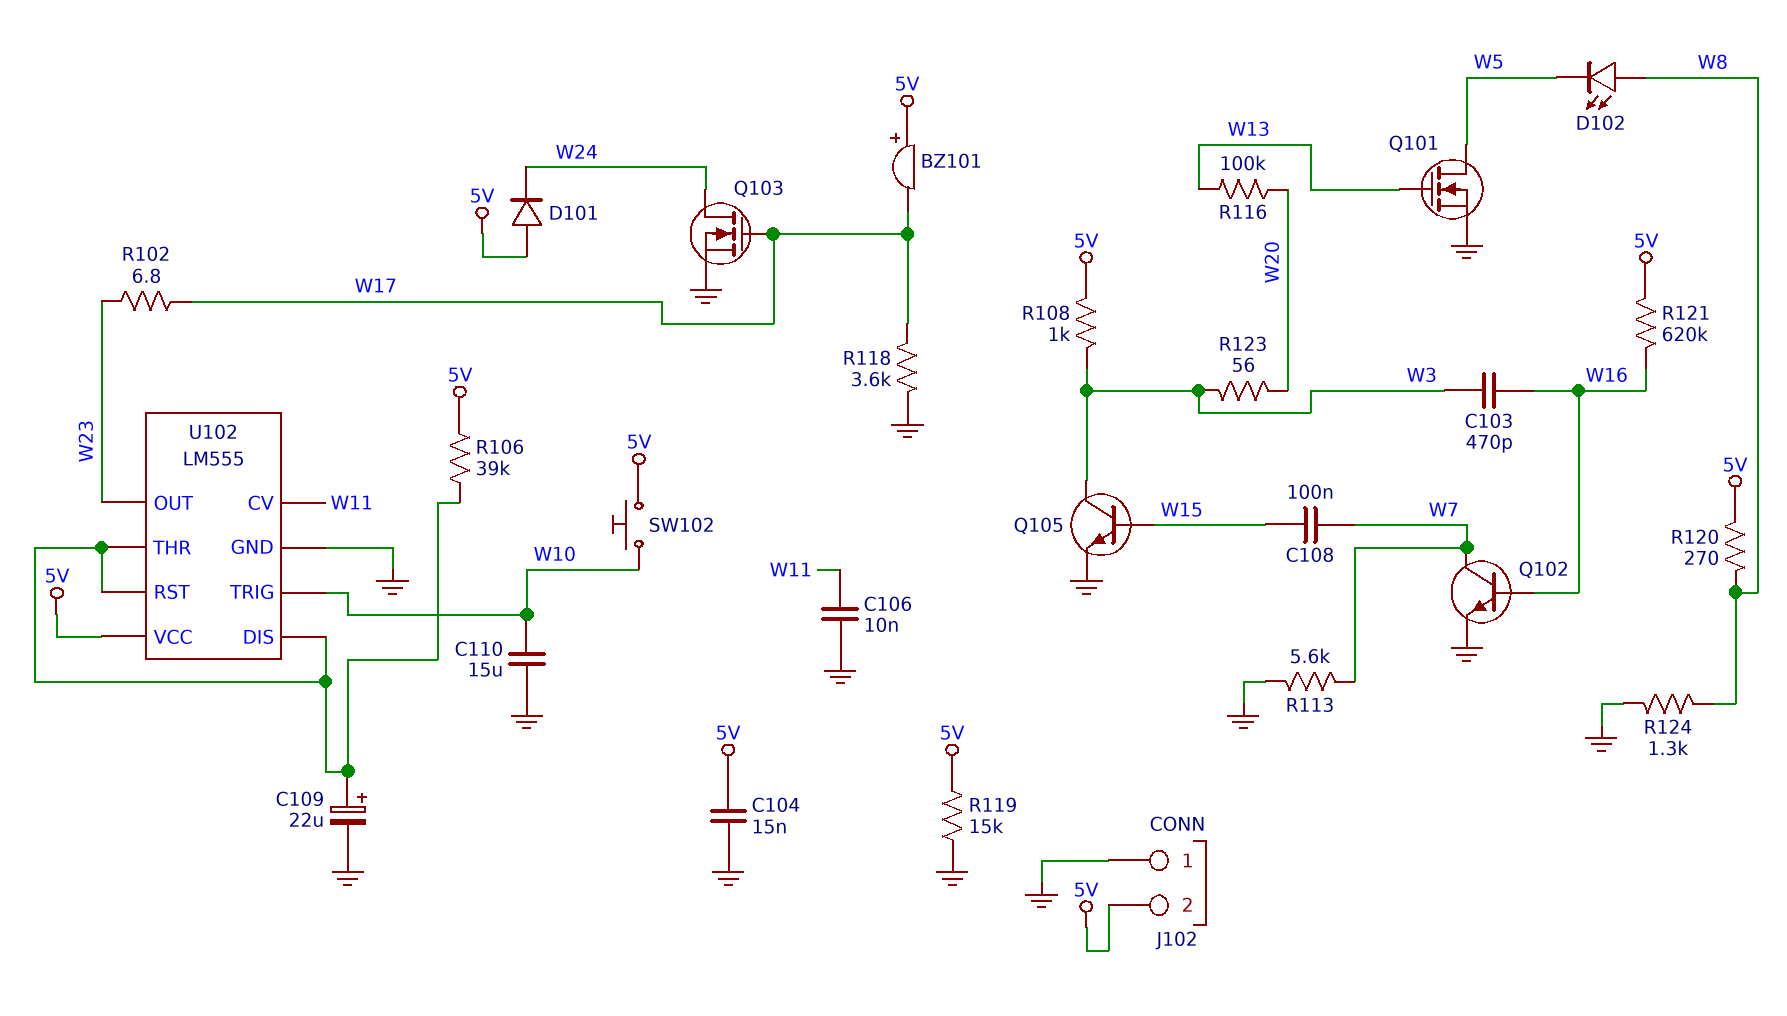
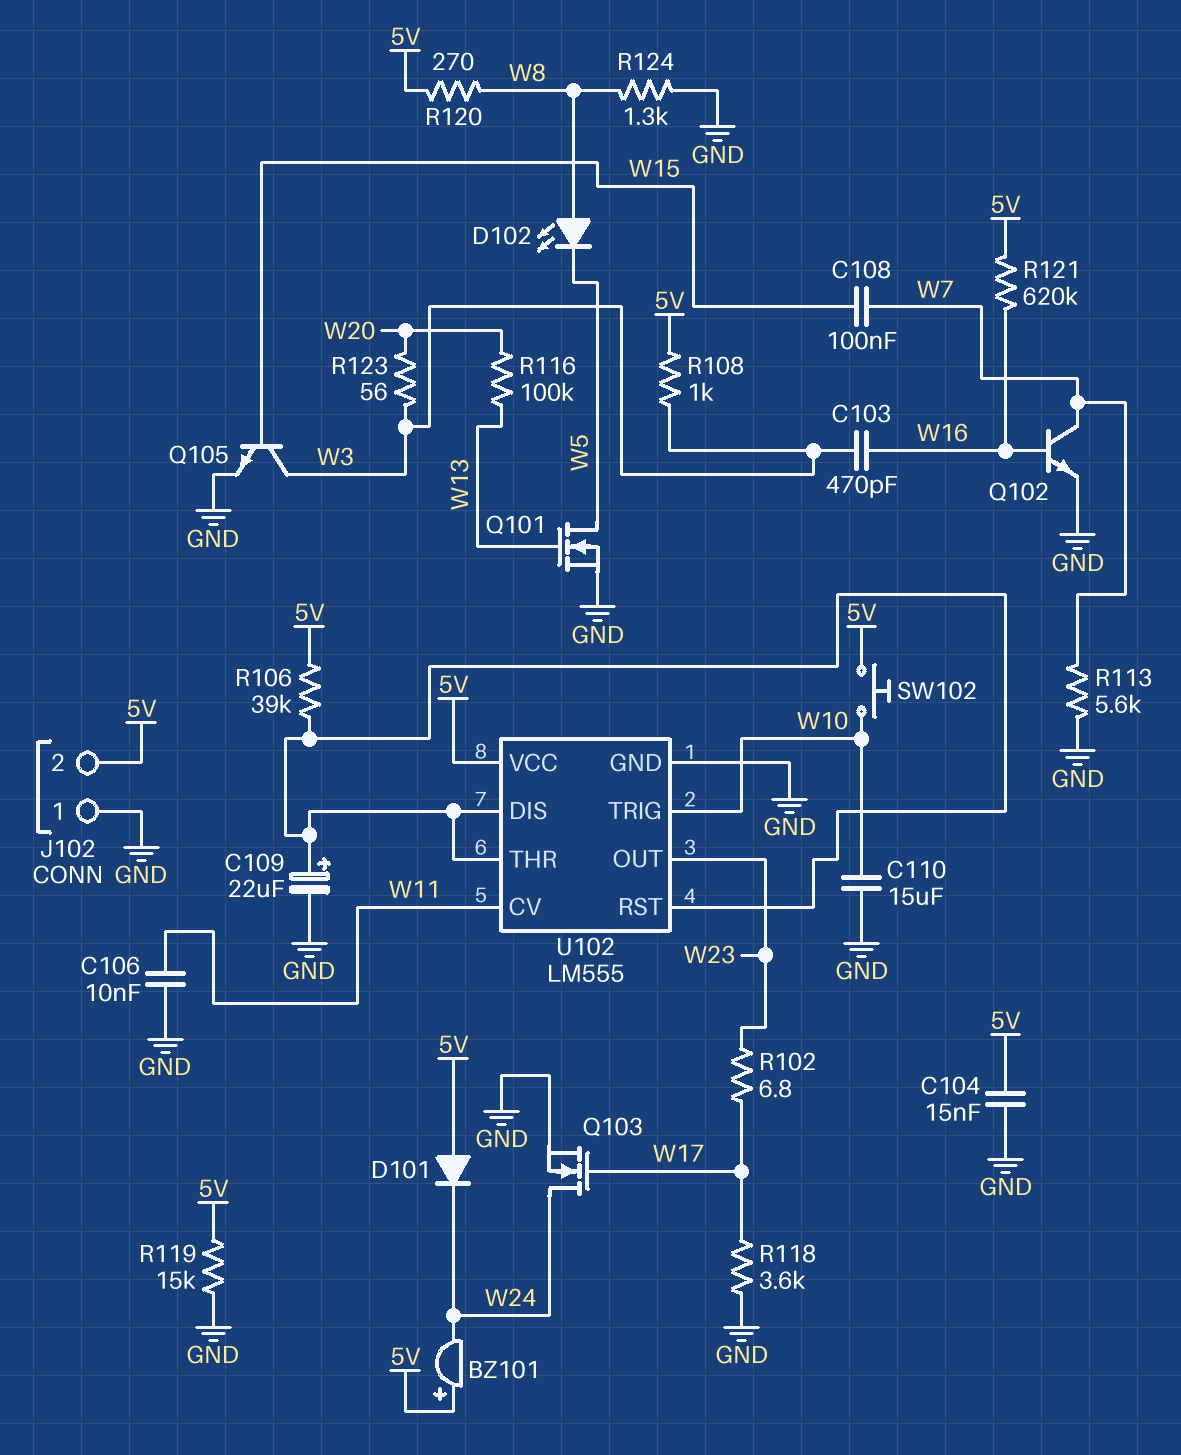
BZ101: buzzer (plus 5V, minus W17) -> buzzer (plus 5V, minus W24)

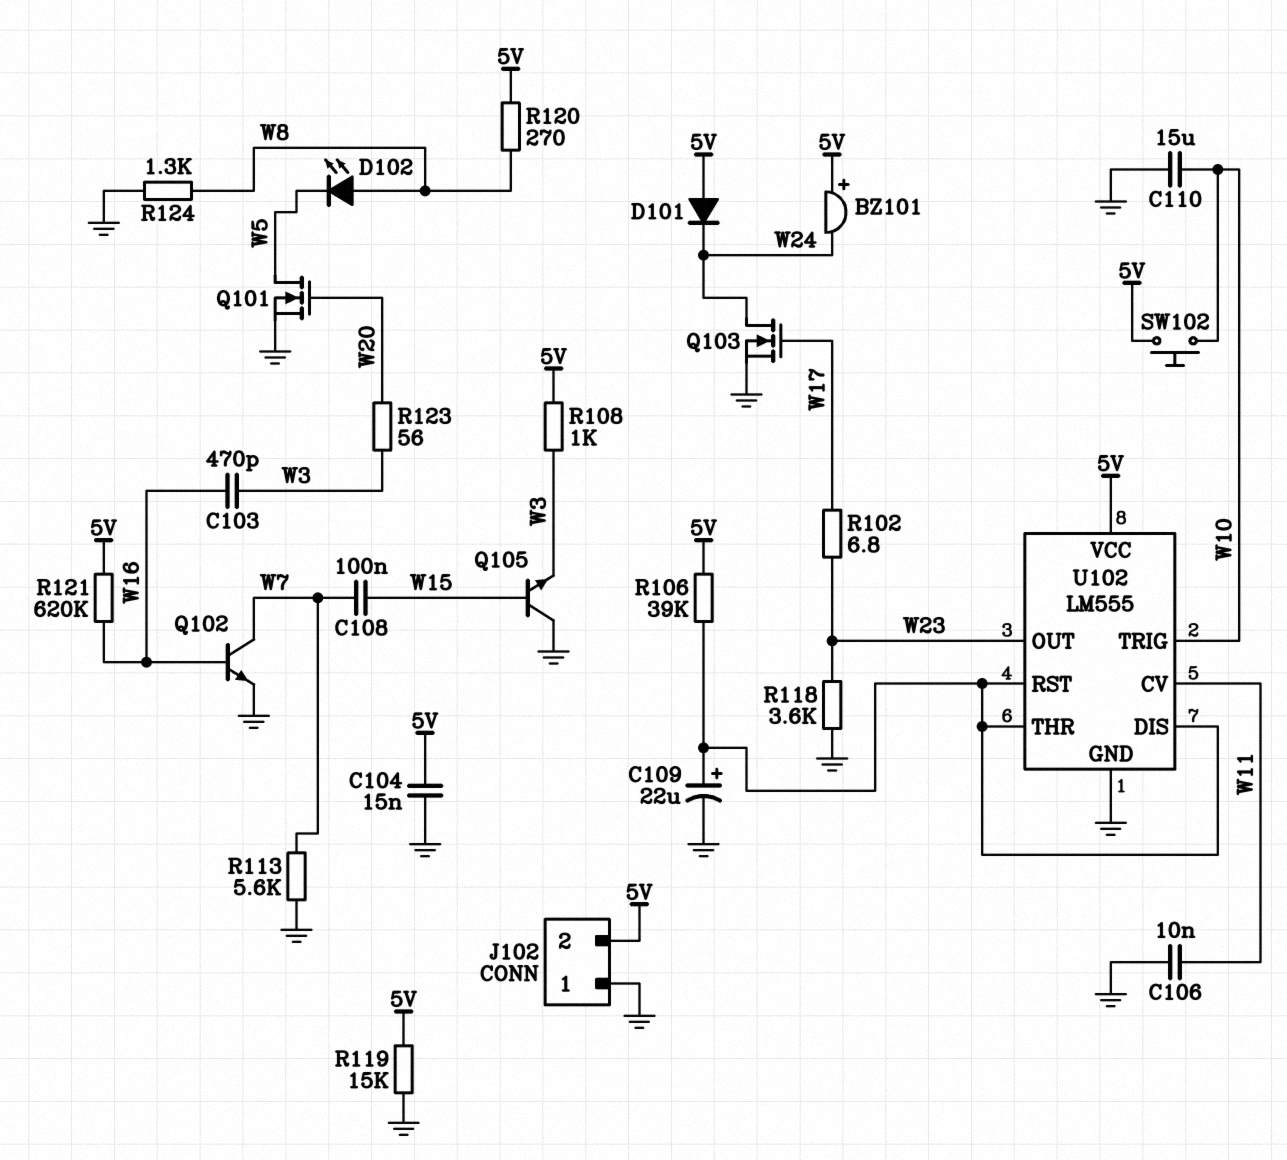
Q101: NMOS (G W13, D W5, S GND) -> NMOS (G W20, D W5, S GND)
Q105: NPN (B W15, C W3, E GND) -> NPN (B W15, C GND, E W3)
R116: 100k (W13, W20) -> none
R118: 3.6k (GND, W17) -> 3.6k (GND, W23)

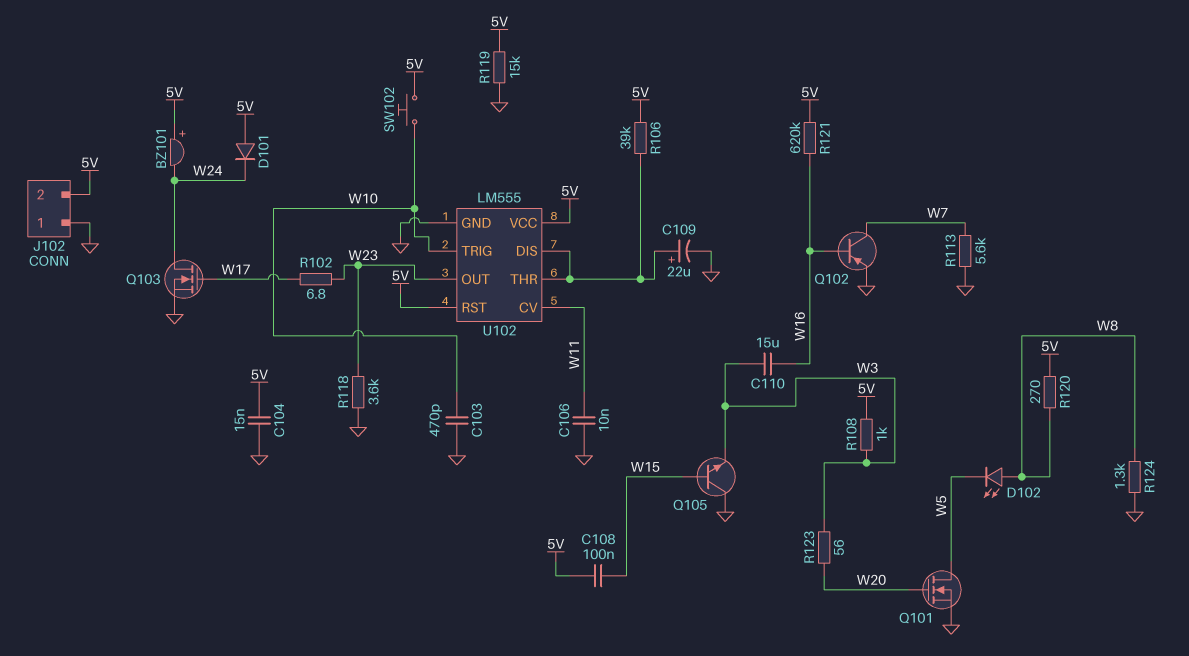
C103: 470pF (W3, W16) -> 470pF (GND, W10)
C108: 100nF (W7, W15) -> 100nF (5V, W15)
C110: 15uF (GND, W10) -> 15uF (W3, W16)
Q102: NPN (B W16, C W7, E GND) -> PNP (B W16, C W7, E GND)
U102 pin RST: U102/DIS -> 5V

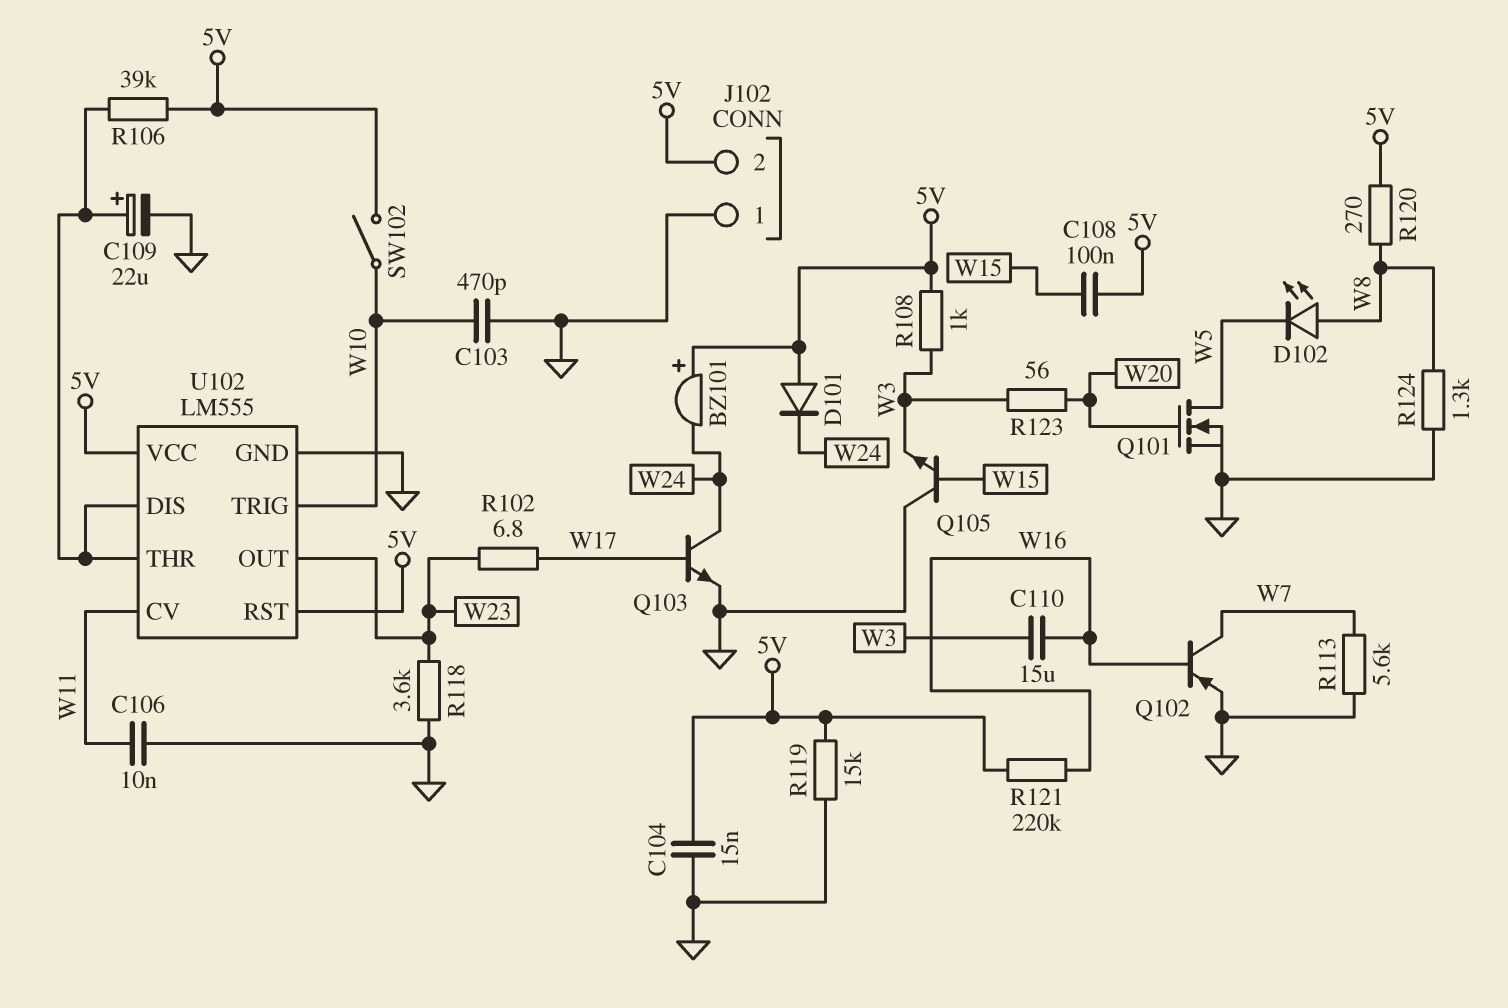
Q103: NMOS (G W17, D W24, S GND) -> NPN (B W17, C W24, E GND)
R121: 620k (5V, W16) -> 220k (5V, W16)
SW102: button (5V, W10) -> switch (5V, W10)

